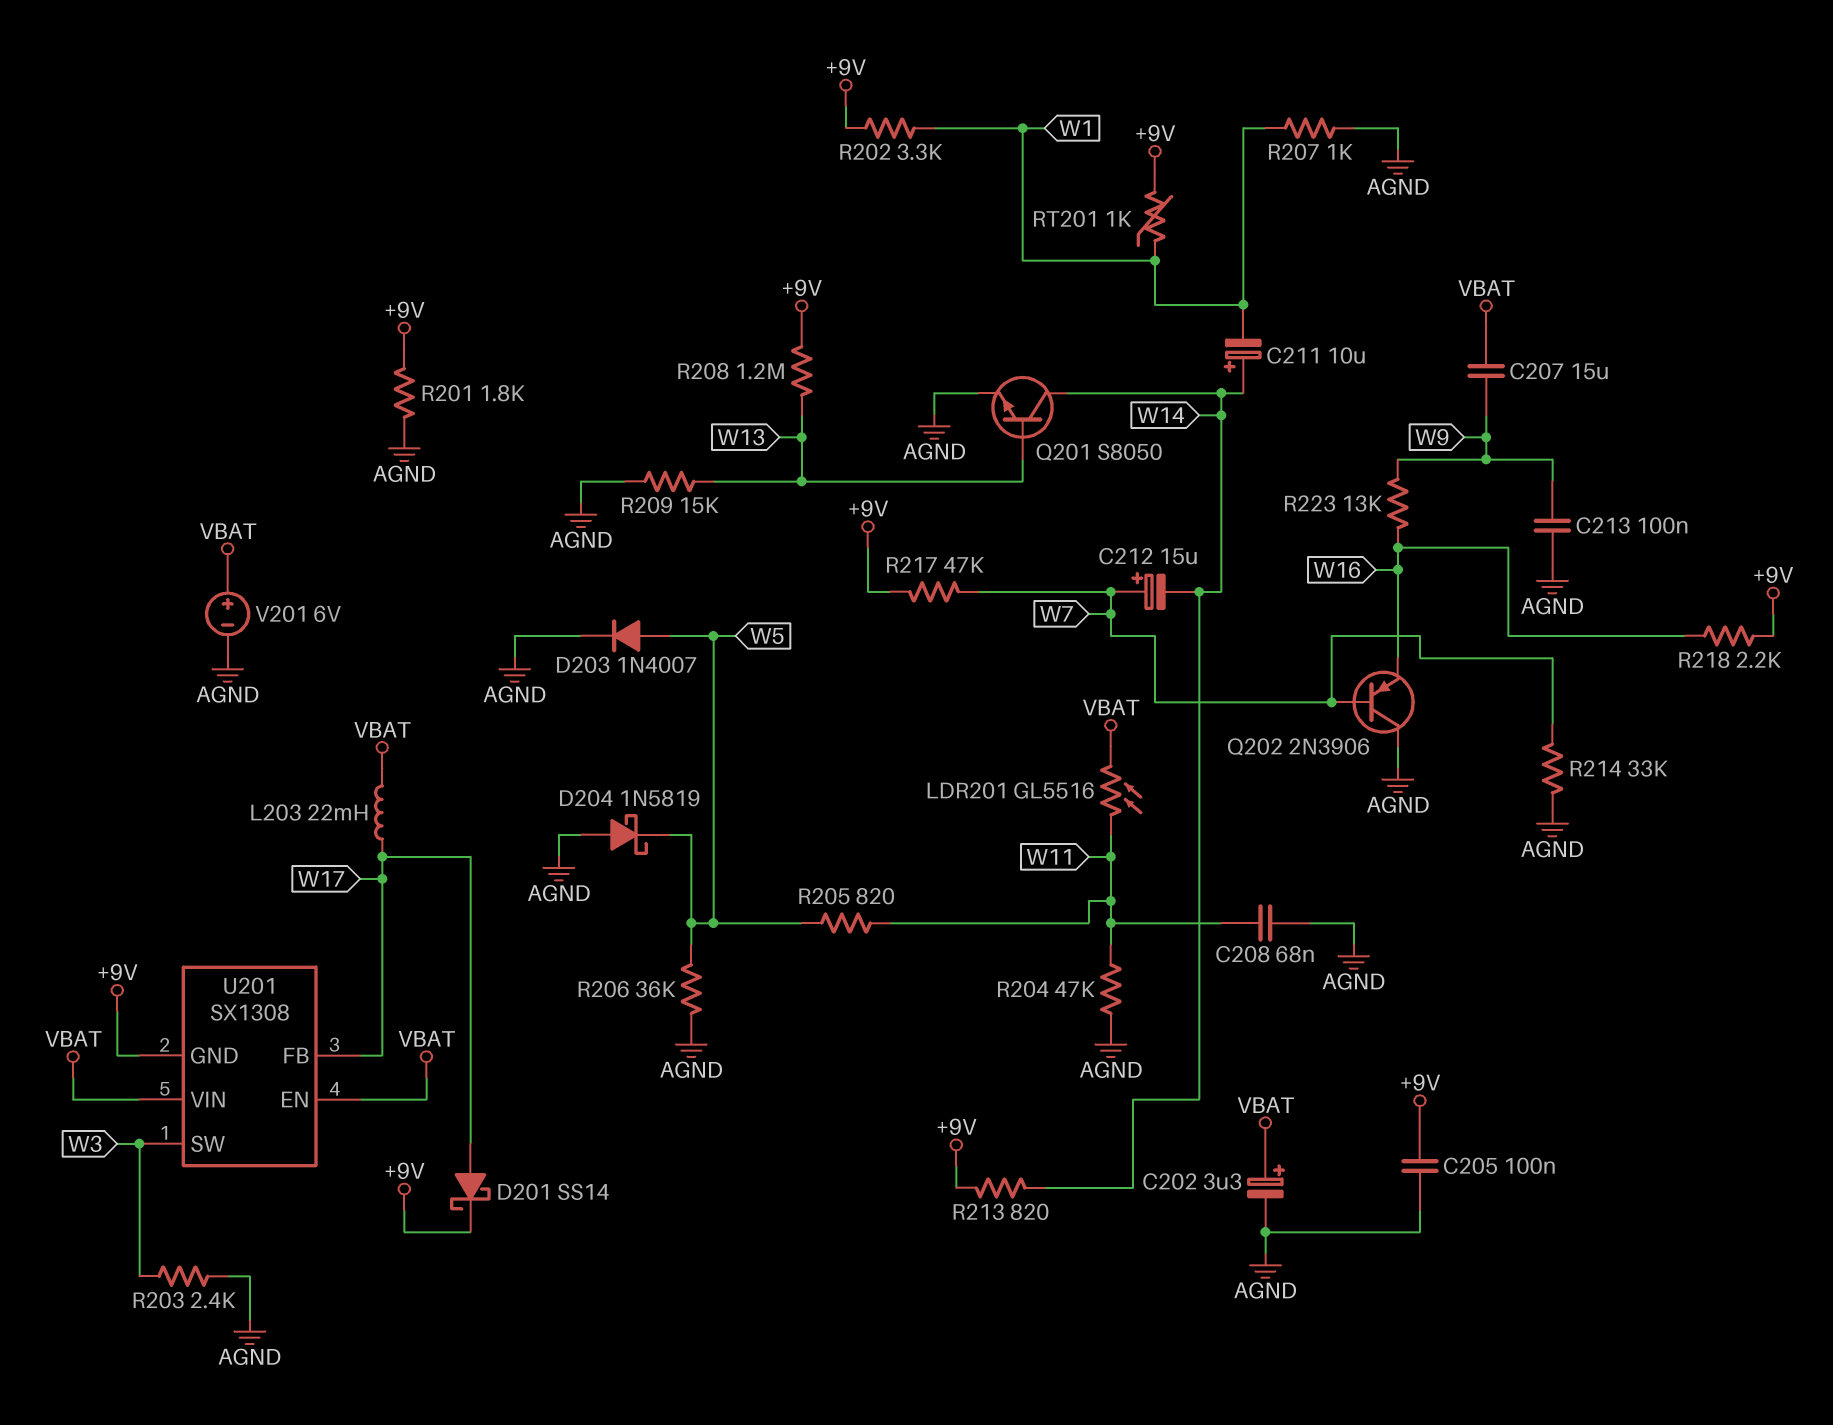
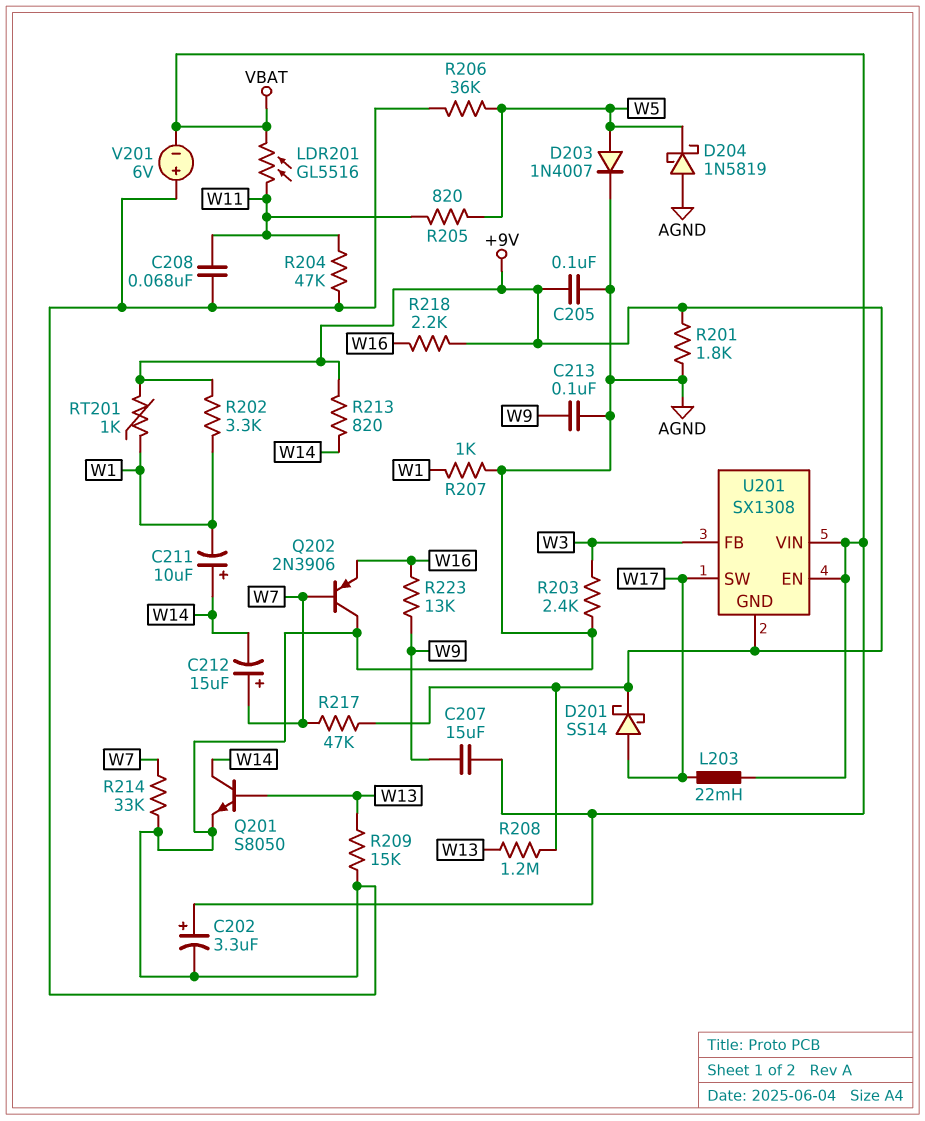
U201 pin FB: W17 -> W3
U201 pin SW: W3 -> W17
V201: 6V (plus VBAT, minus AGND) -> 6V (plus AGND, minus VBAT)

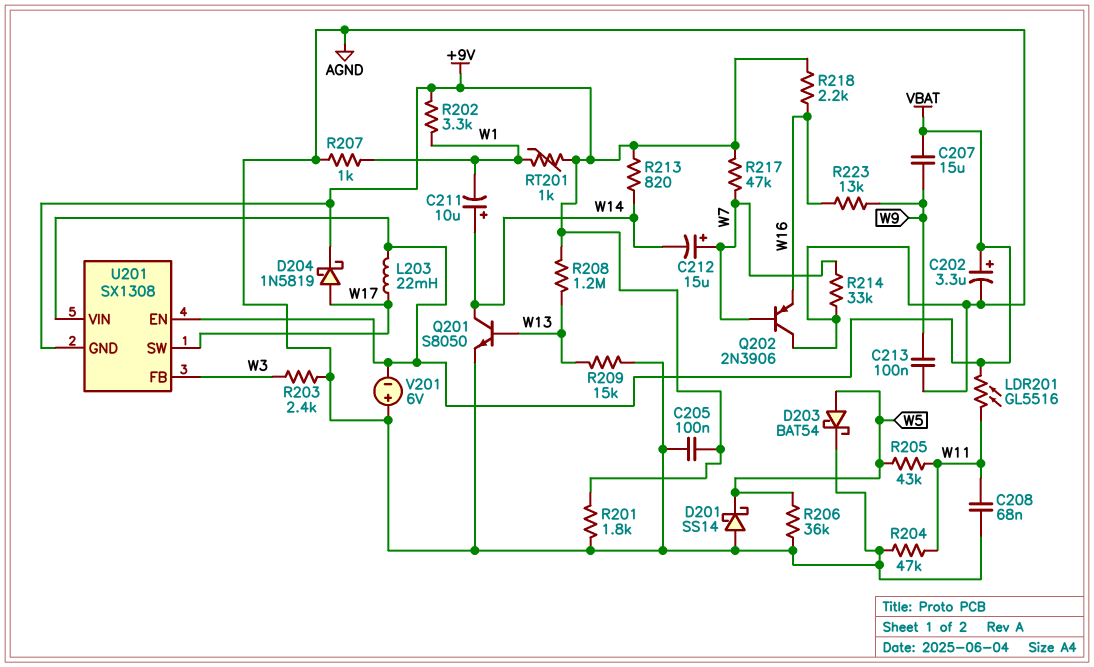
D201: schottky SS14 (A W17, K +9V) -> schottky SS14 (A AGND, K W5)
D203: diode 1N4007 (A W5, K AGND) -> schottky BAT54 (A W5, K AGND)
D204: schottky 1N5819 (A AGND, K W5) -> schottky 1N5819 (A W17, K +9V)
R205: 820 (W5, W11) -> 43k (W5, W11)

